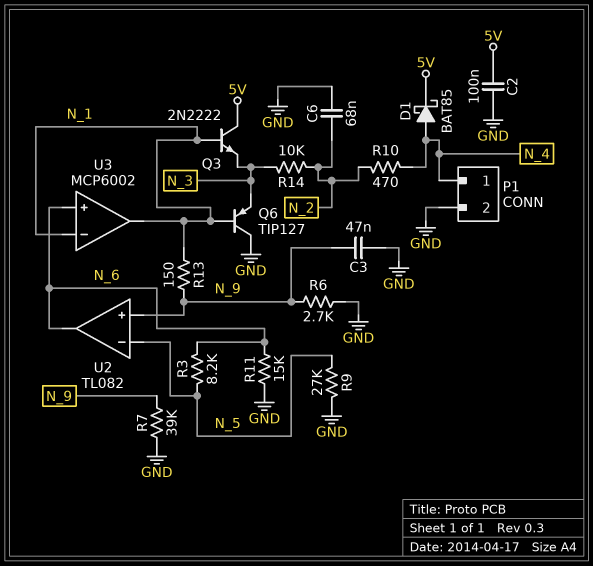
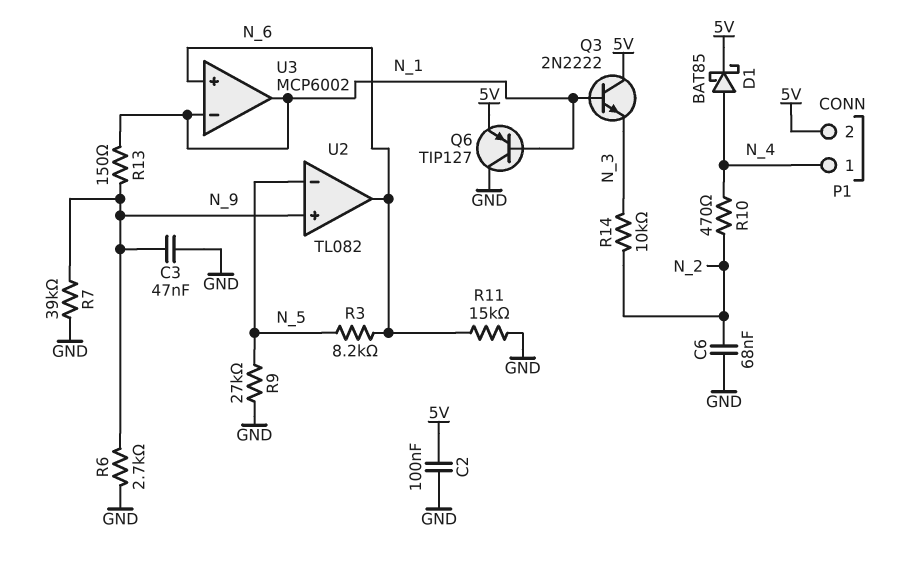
P1 pin 2: GND -> 5V
Q6: PNP TIP127 (B N_1, C GND, E N_3) -> PNP TIP127 (B N_1, C GND, E 5V)

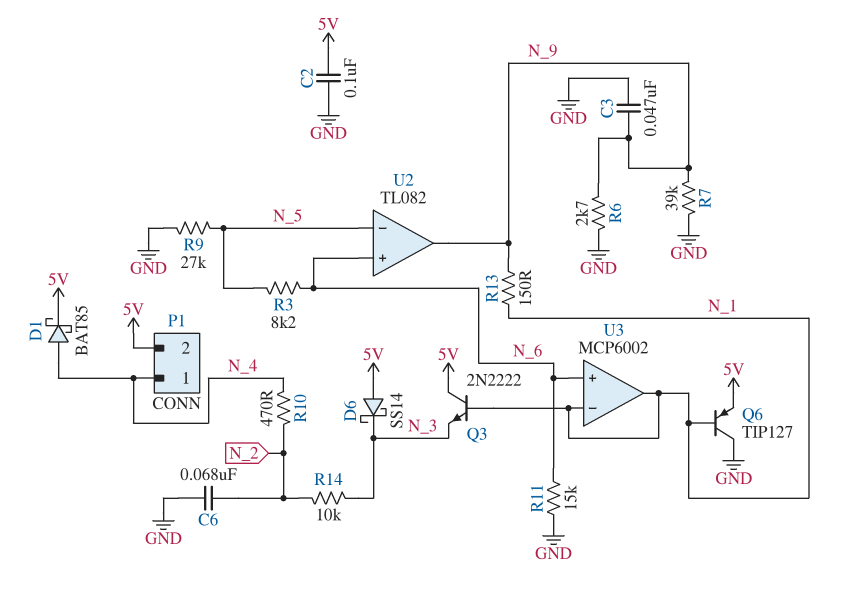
D6: none -> schottky SS14 (A 5V, K N_3)
U2 pin in+: N_9 -> N_6
U2 pin out: N_6 -> N_9

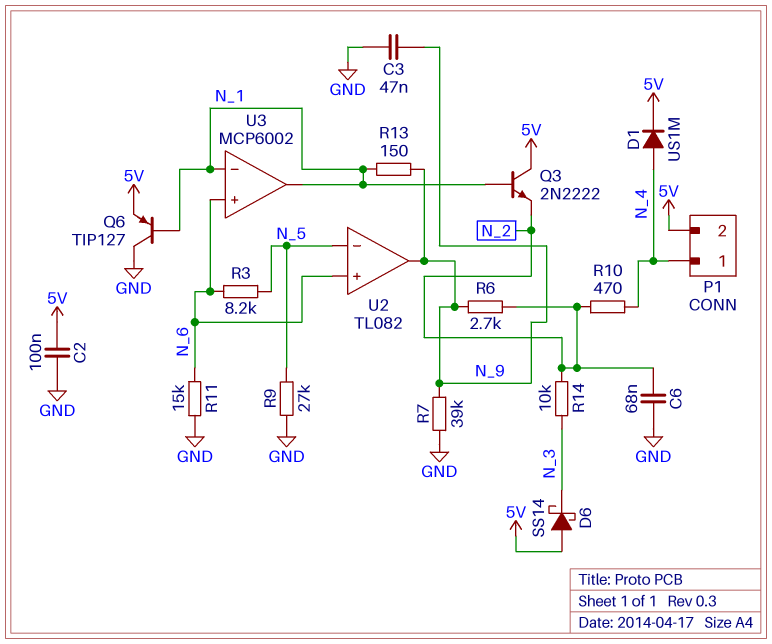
D1: schottky BAT85 (A N_4, K 5V) -> diode US1M (A N_4, K 5V)
Q3: NPN 2N2222 (B N_1, C 5V, E N_3) -> NPN 2N2222 (B N_1, C 5V, E N_2)
R6: 2.7k (GND, N_9) -> 2.7k (N_2, N_9)

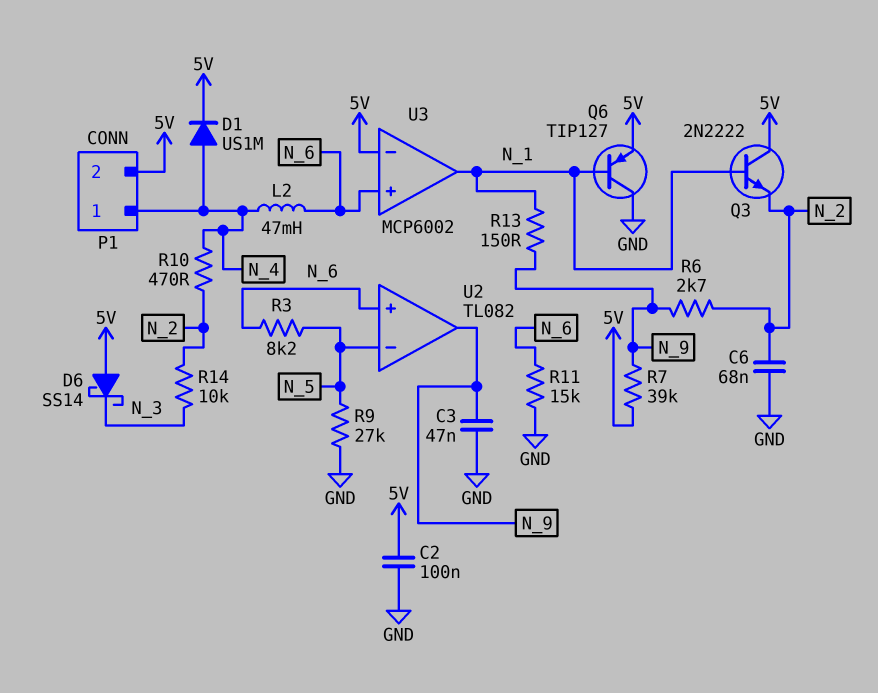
L2: none -> 47mH (N_4, N_6)
R7: 39k (GND, N_9) -> 39k (5V, N_9)
U3 pin in-: N_1 -> 5V

